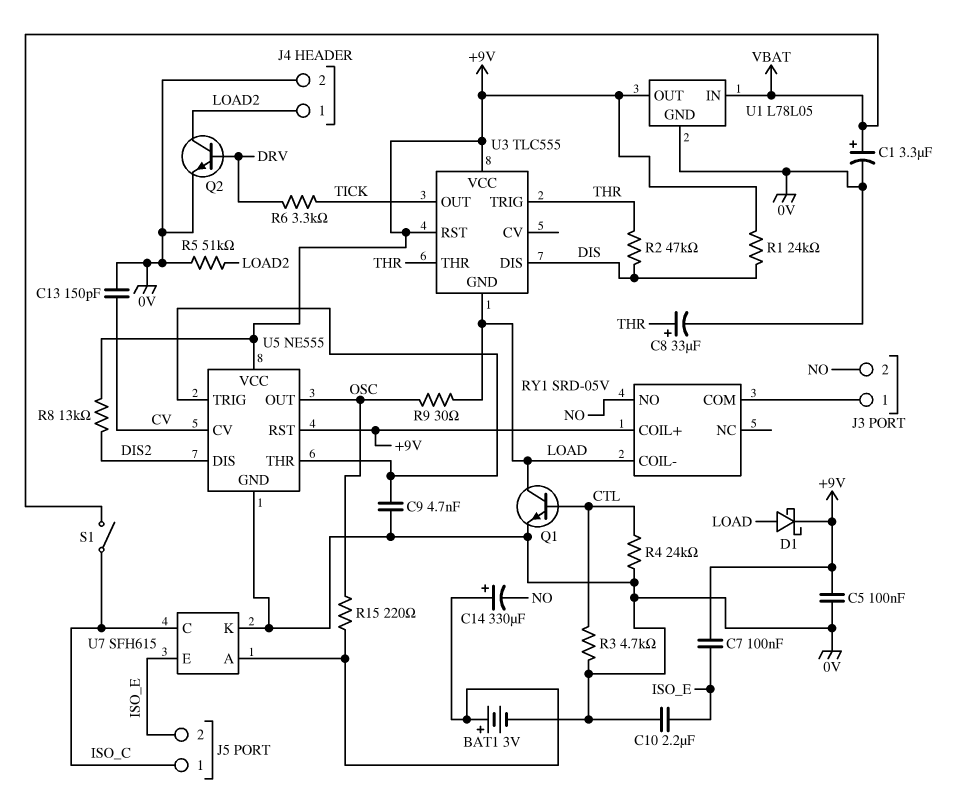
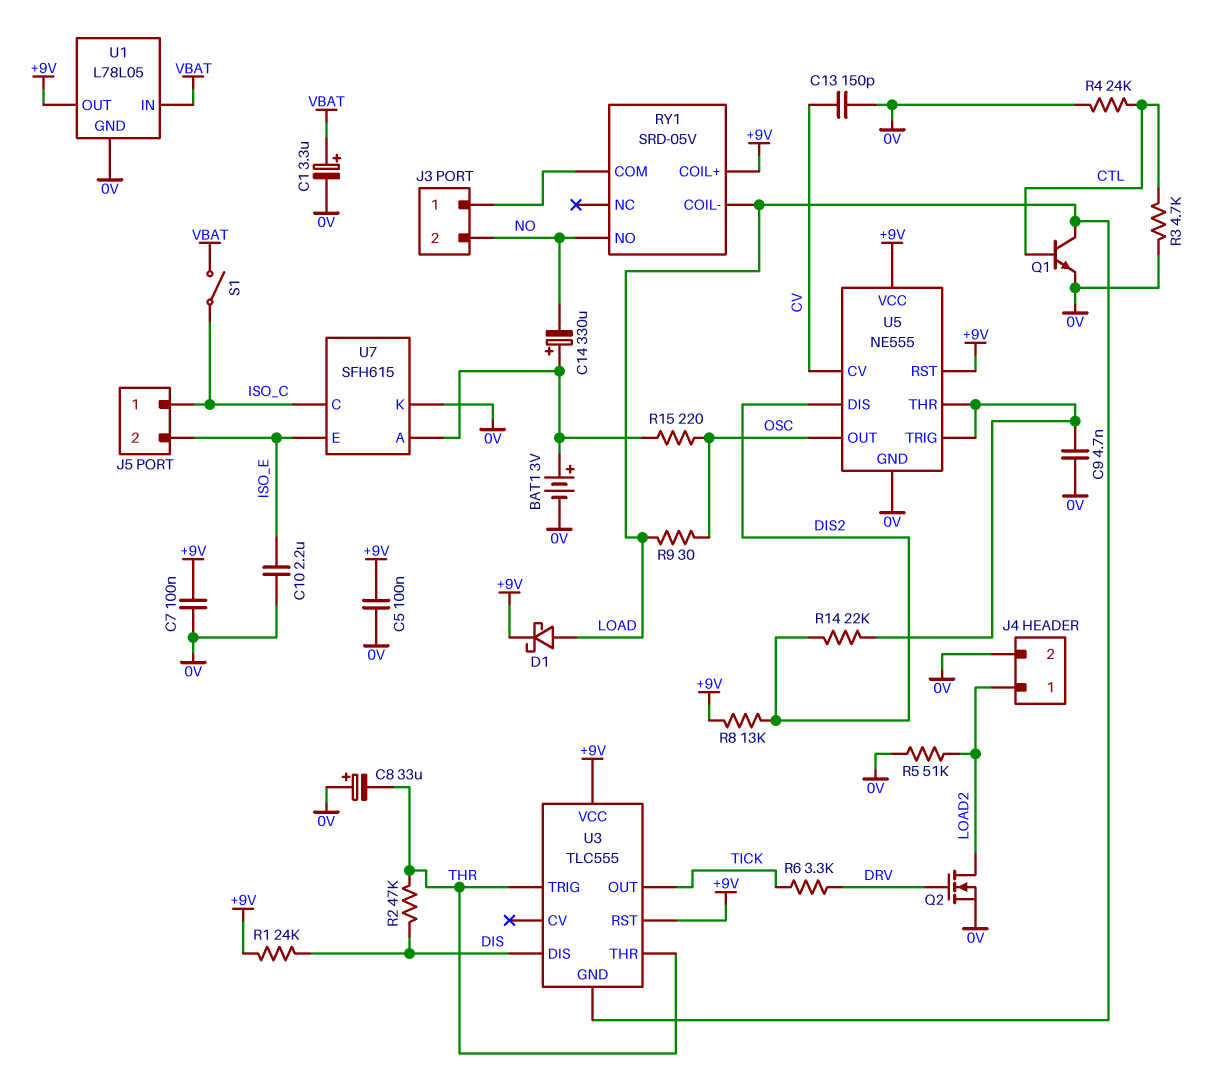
C7: 100nF (+9V, ISO_E) -> 100nF (+9V, 0V)
C8: 33uF (plus THR, minus 0V) -> 33uF (plus 0V, minus THR)
Q2: NPN (B DRV, C LOAD2, E 0V) -> NMOS (G DRV, D LOAD2, S 0V)
R14: none -> 22k (DIS2, U5/THR)

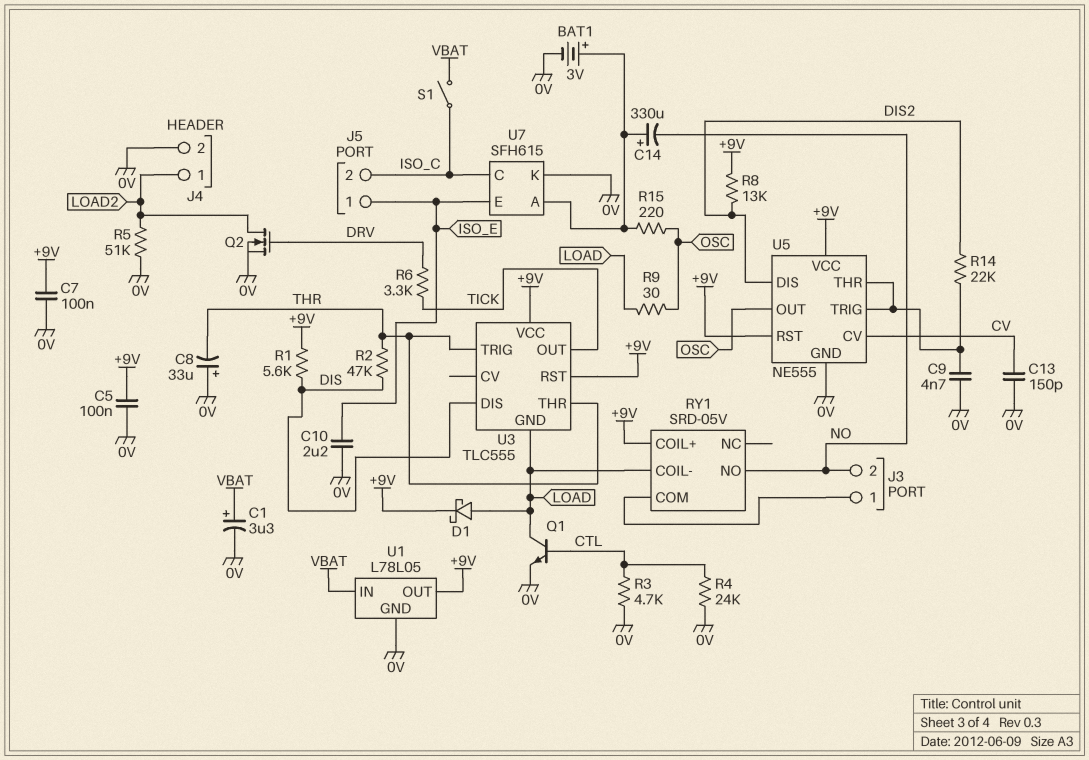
J5 pin 1: ISO_C -> ISO_E
J5 pin 2: ISO_E -> ISO_C
R1: 24k (+9V, DIS) -> 5.6k (+9V, DIS)

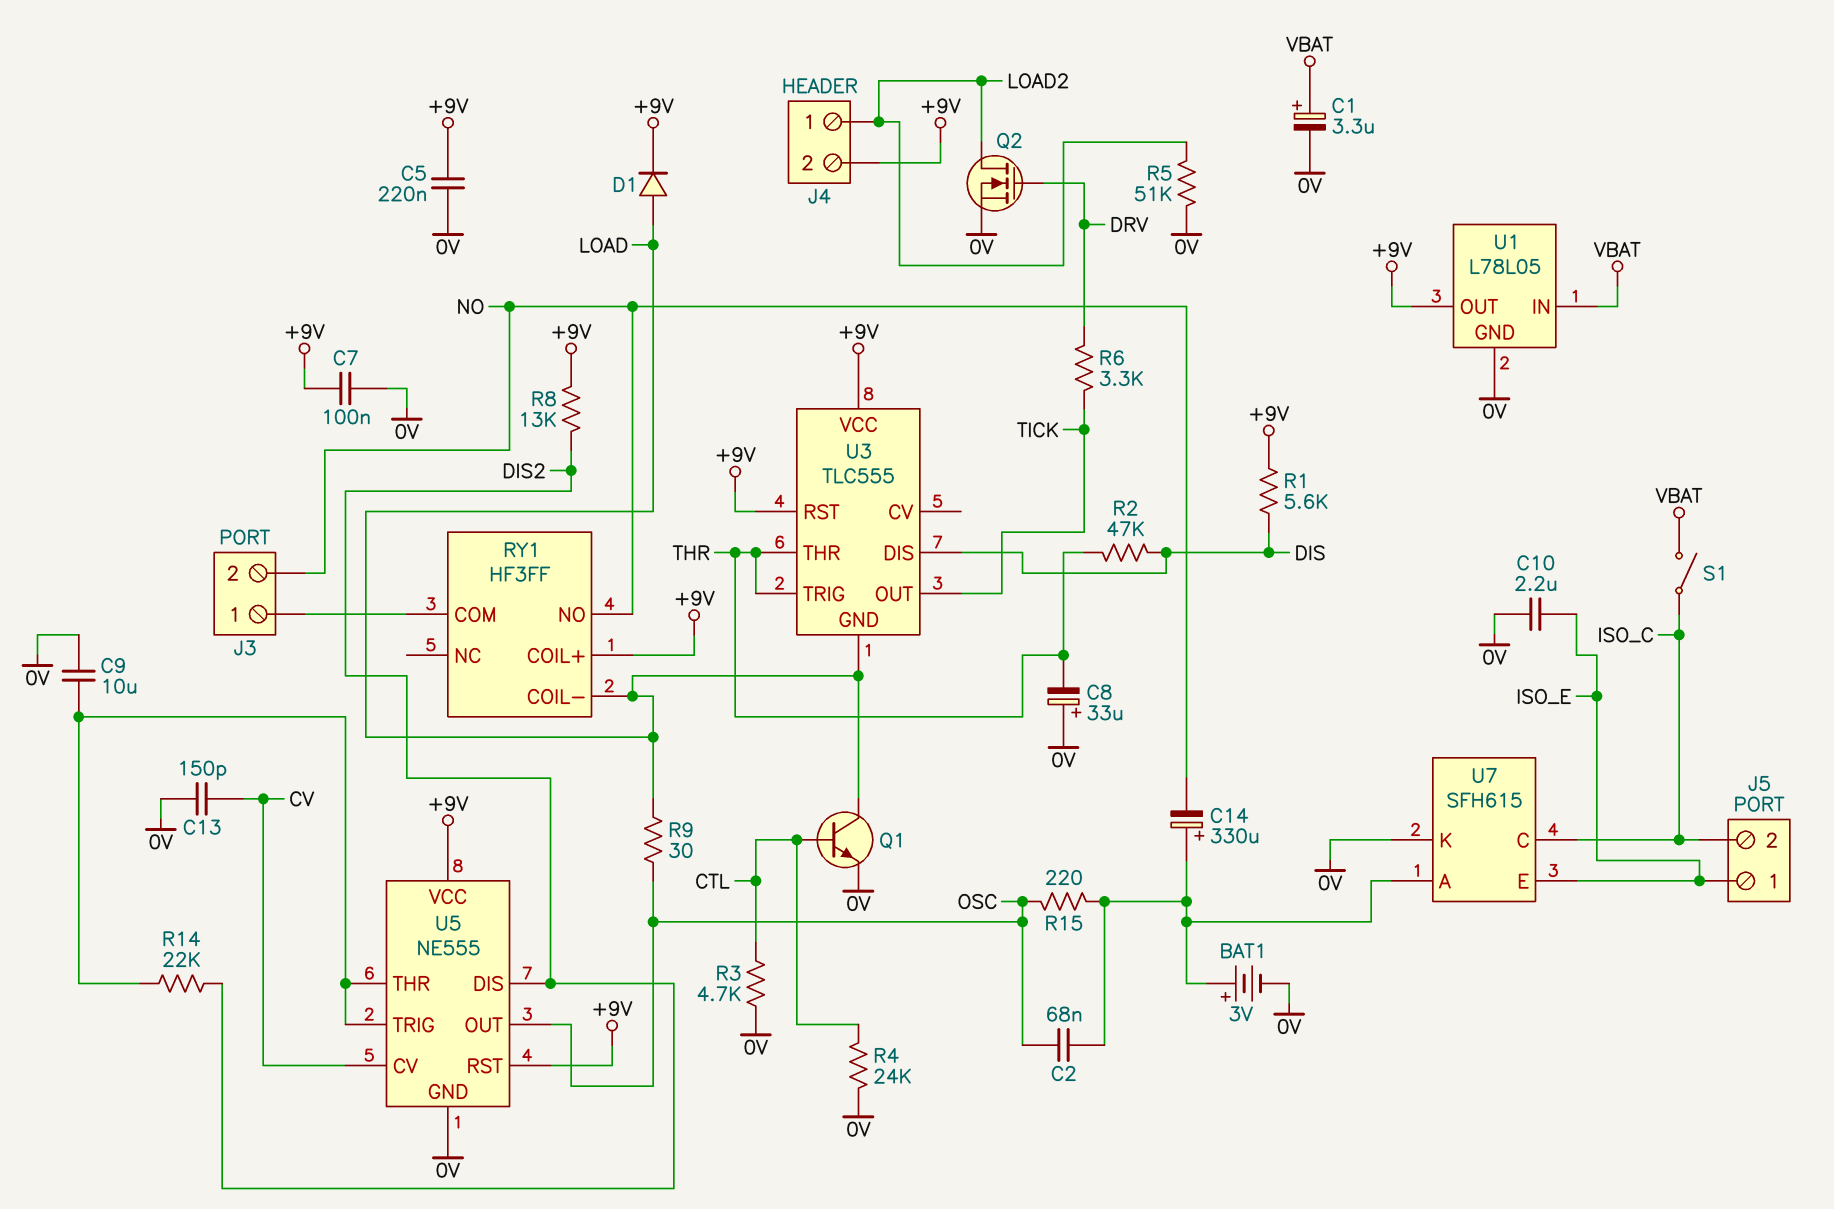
C2: none -> 68nF (OSC, U7/A)
C5: 100nF (+9V, 0V) -> 220nF (+9V, 0V)
C9: 4.7nF (0V, U5/THR) -> 10uF (0V, U5/THR)
D1: schottky (A LOAD, K +9V) -> diode (A LOAD, K +9V)
J4 pin 2: 0V -> +9V
RY1: SRD-05V -> HF3FF

